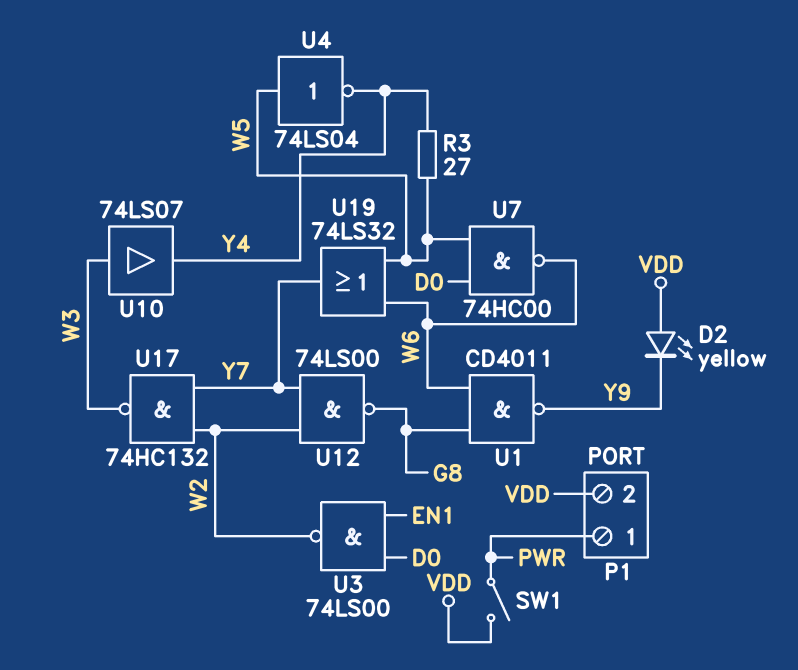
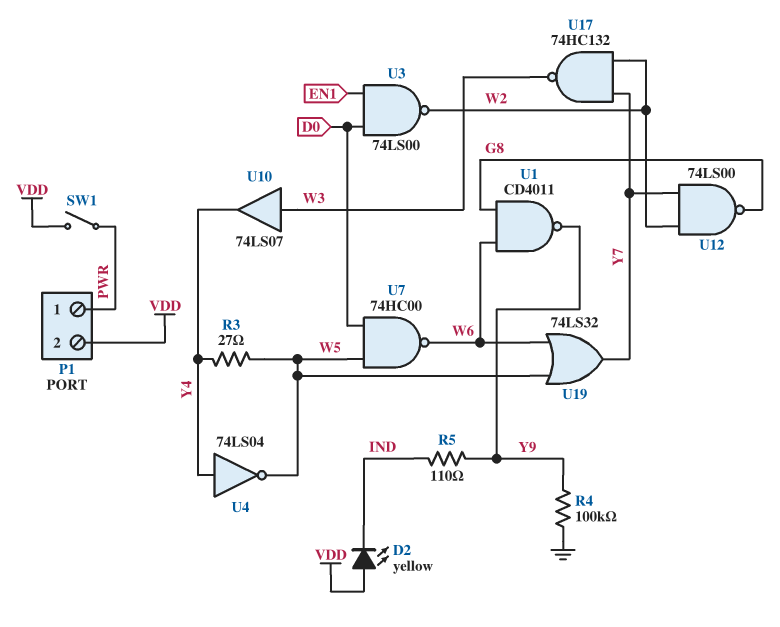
D2: LED yellow (A VDD, K Y9) -> LED yellow (A VDD, K IND)
R4: none -> 100k (GND, Y9)
R5: none -> 110 (IND, Y9)
U4: NOT 74LS04 (in W5, out Y4) -> NOT 74LS04 (in Y4, out W5)

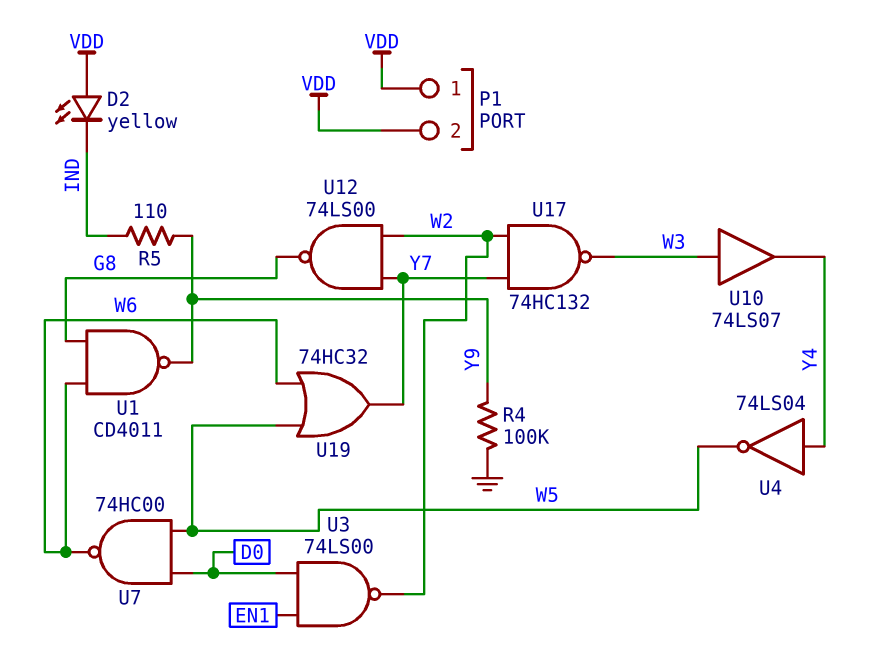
P1 pin 1: PWR -> VDD
R3: 27 (W5, Y4) -> none
SW1: switch (PWR, VDD) -> none
U19: OR 74LS32 (in W5, in W6, out Y7) -> OR 74HC32 (in W5, in W6, out Y7)

